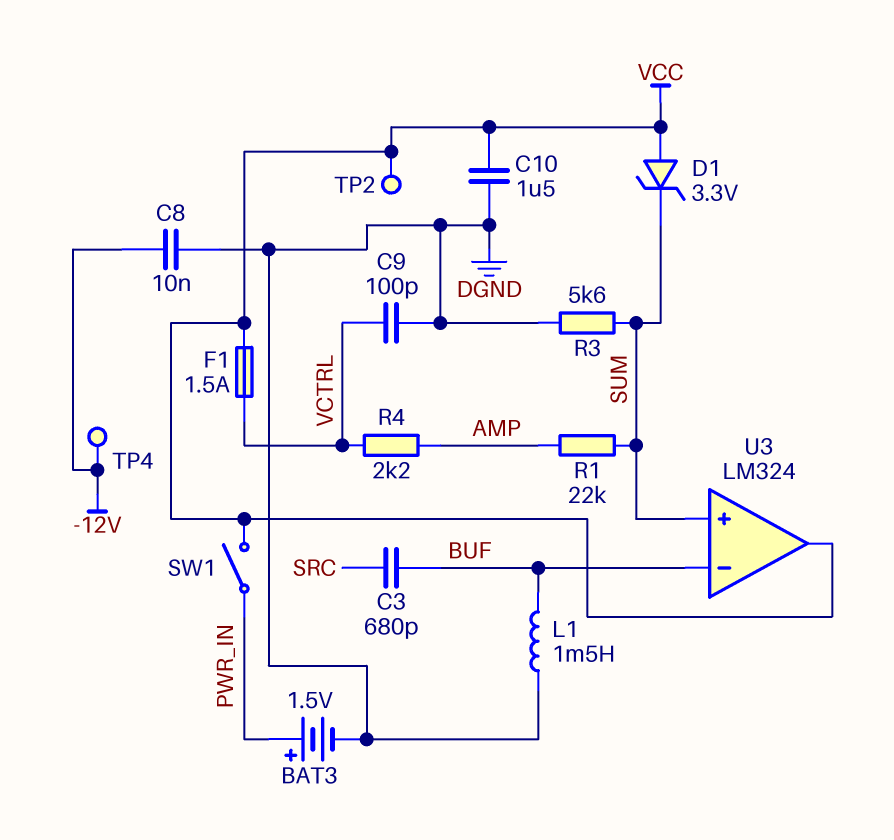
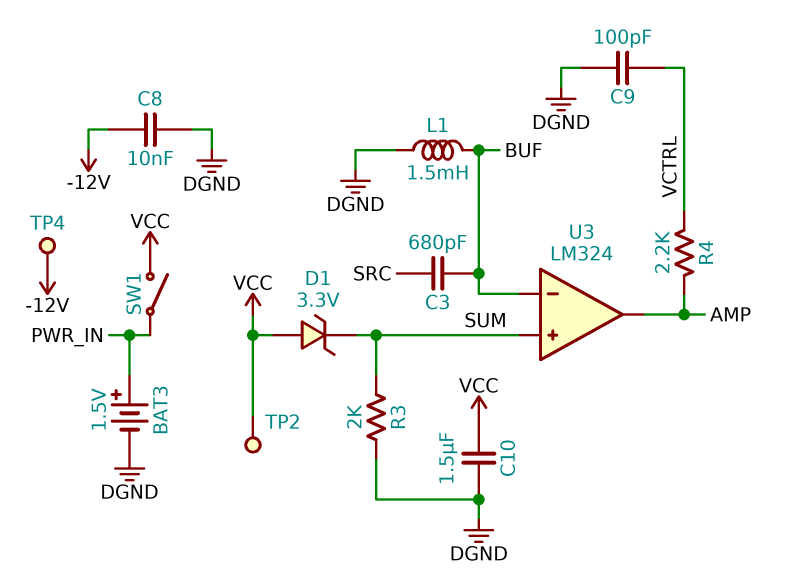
F1: 1.5A (VCC, VCTRL) -> none
R1: 22k (AMP, SUM) -> none
R3: 5.6k (DGND, SUM) -> 2k (DGND, SUM)
U3 pin out: VCC -> AMP

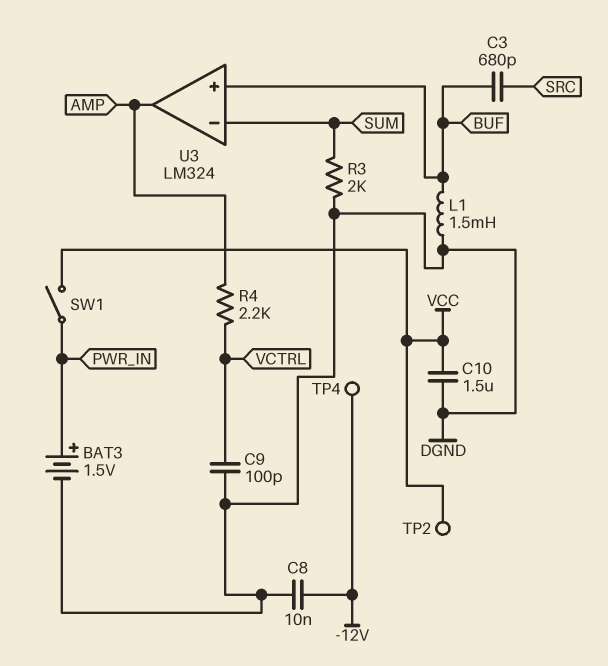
D1: zener 3.3V (A VCC, K SUM) -> none
U3 pin in+: SUM -> BUF
U3 pin in-: BUF -> SUM

